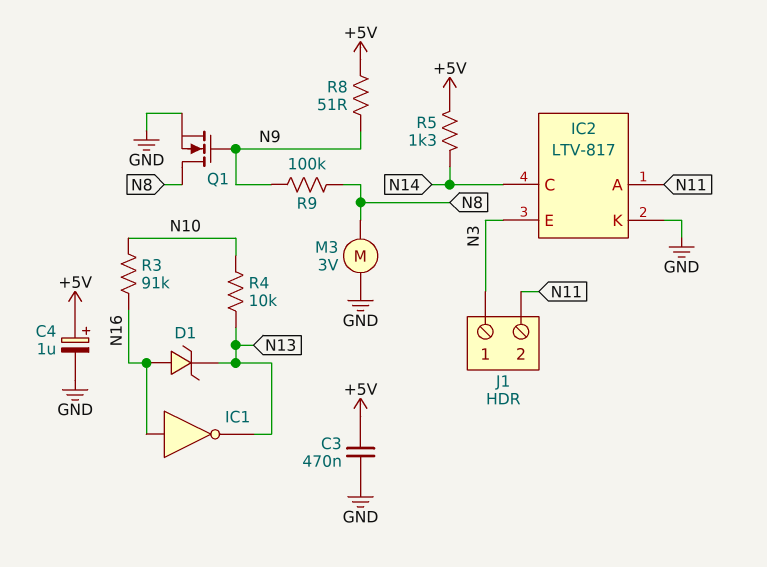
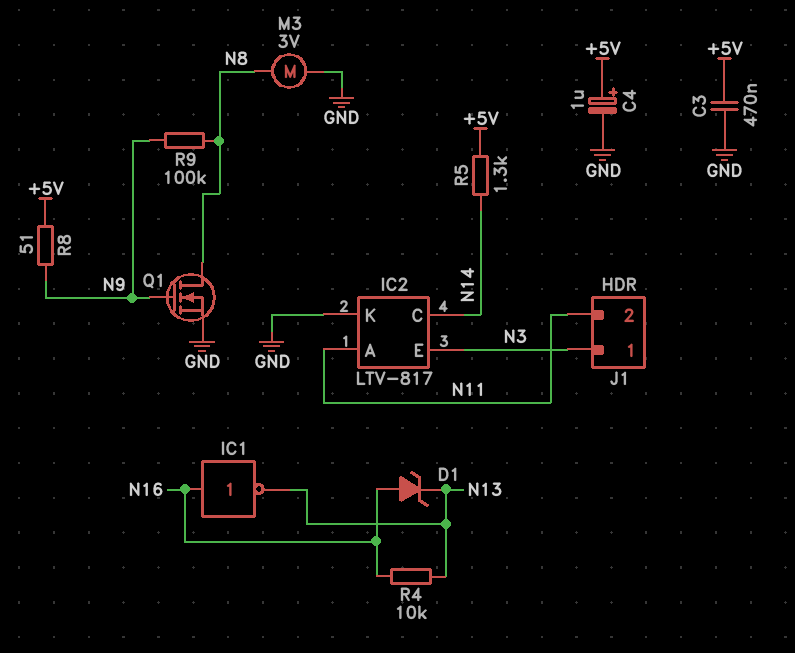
R3: 91k (N10, N16) -> none
R4: 10k (N10, N13) -> 10k (N13, N16)

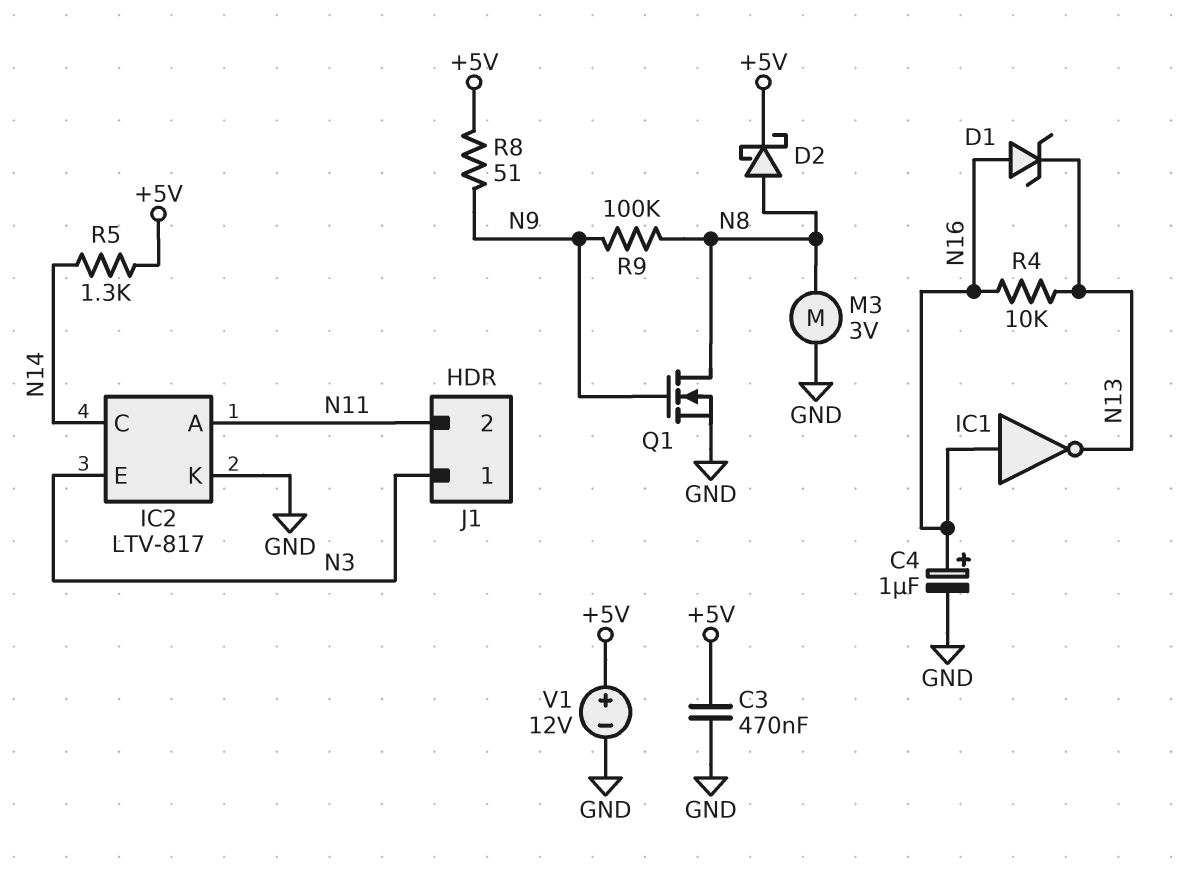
C4: 1uF (plus +5V, minus GND) -> 1uF (plus N16, minus GND)
D2: none -> schottky (A N8, K +5V)
V1: none -> 12V (plus +5V, minus GND)

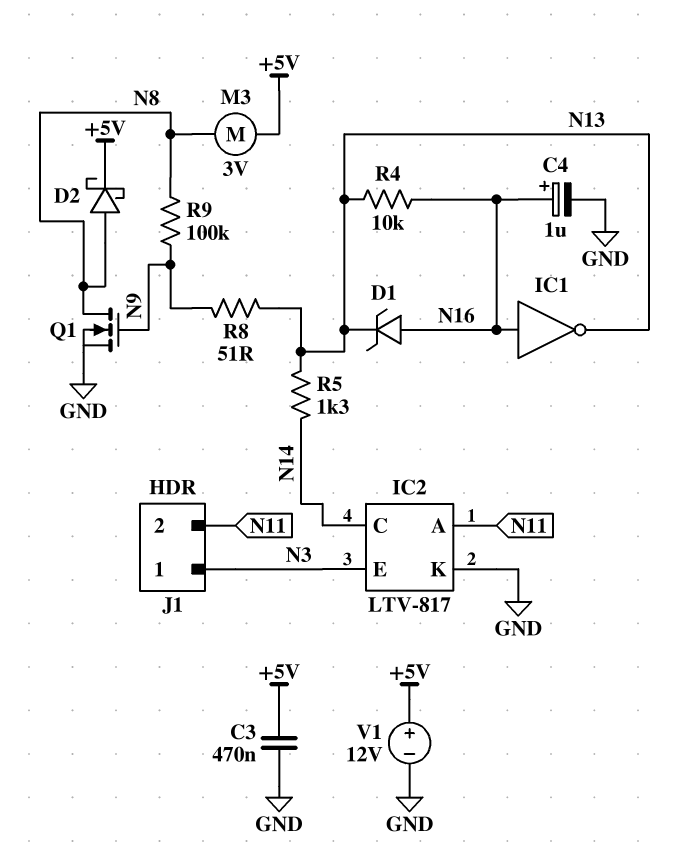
M3: motor 3V (GND, N8) -> motor 3V (+5V, N8)
R5: 1.3k (+5V, N14) -> 1.3k (N13, N14)
R8: 51 (+5V, N9) -> 51 (N9, N13)

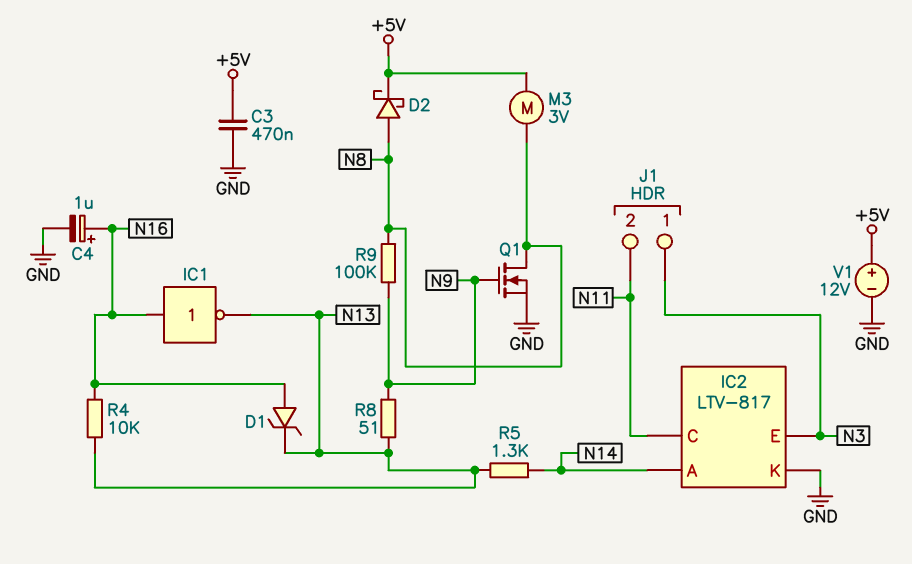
IC2 pin A: N11 -> N14
IC2 pin C: N14 -> N11

